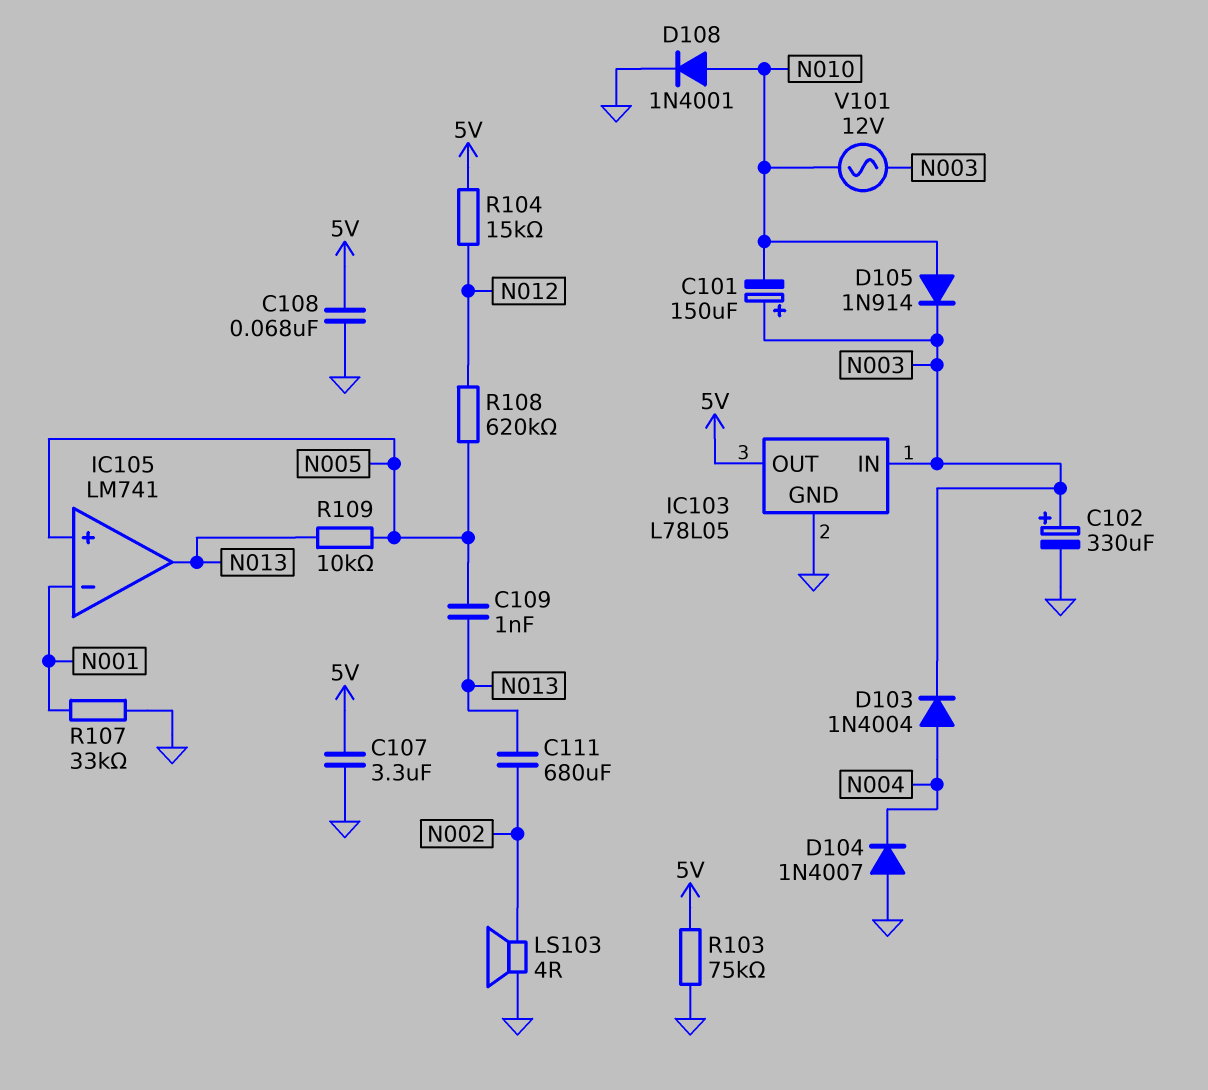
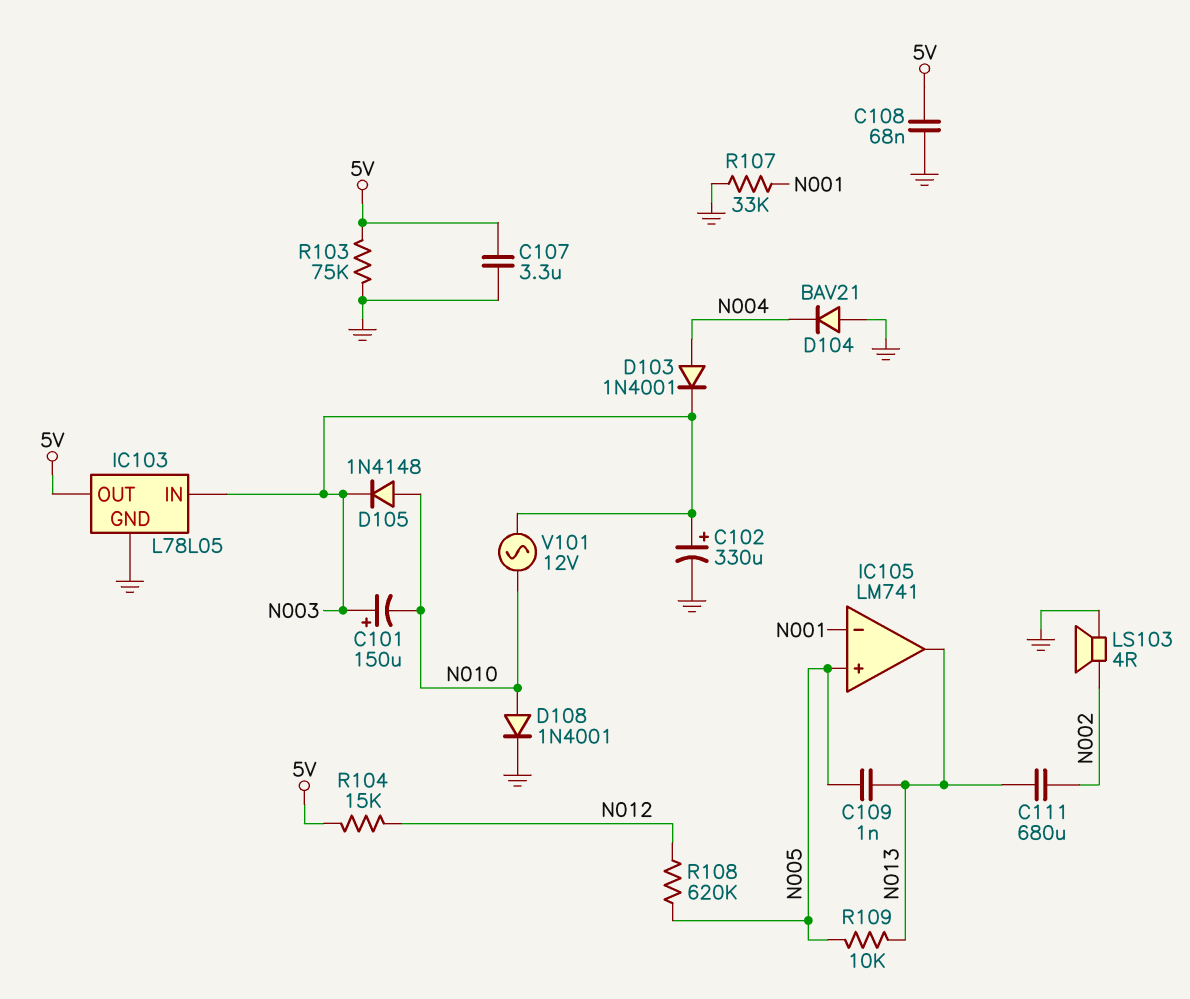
D103: diode 1N4004 (A N004, K N003) -> diode 1N4001 (A N004, K N003)
D104: diode 1N4007 (A GND, K N004) -> diode BAV21 (A GND, K N004)
D105: diode 1N914 (A N010, K N003) -> diode 1N4148 (A N010, K N003)

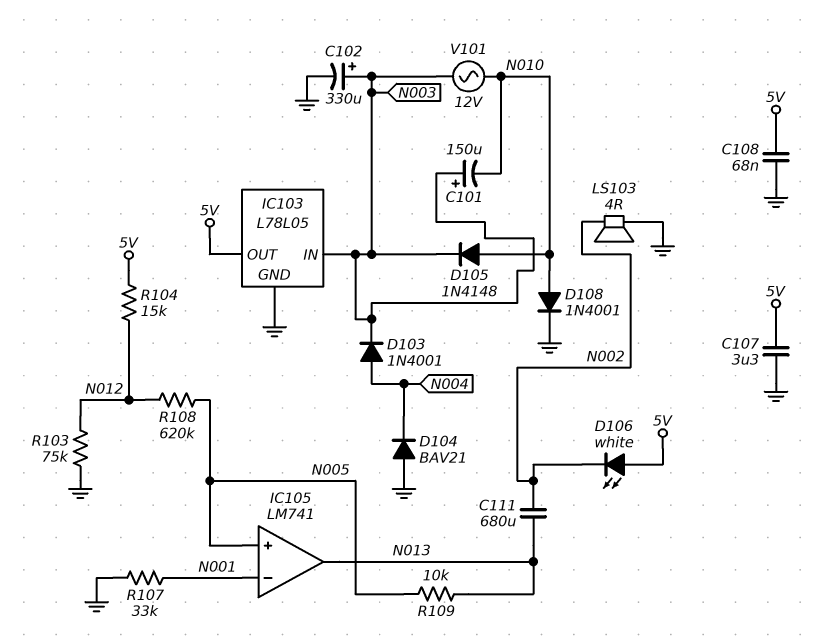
C109: 1nF (N005, N013) -> none
D106: none -> LED white (A 5V, K N002)
R103: 75k (5V, GND) -> 75k (GND, N012)

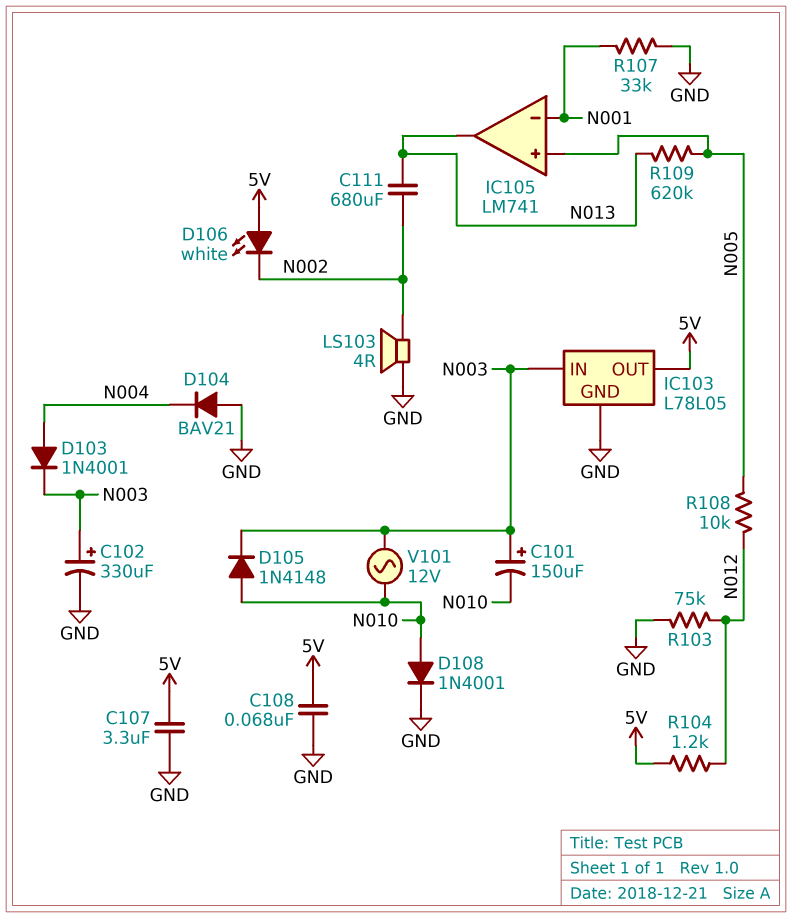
R104: 15k (5V, N012) -> 1.2k (5V, N012)
R108: 620k (N005, N012) -> 10k (N005, N012)
R109: 10k (N005, N013) -> 620k (N005, N013)

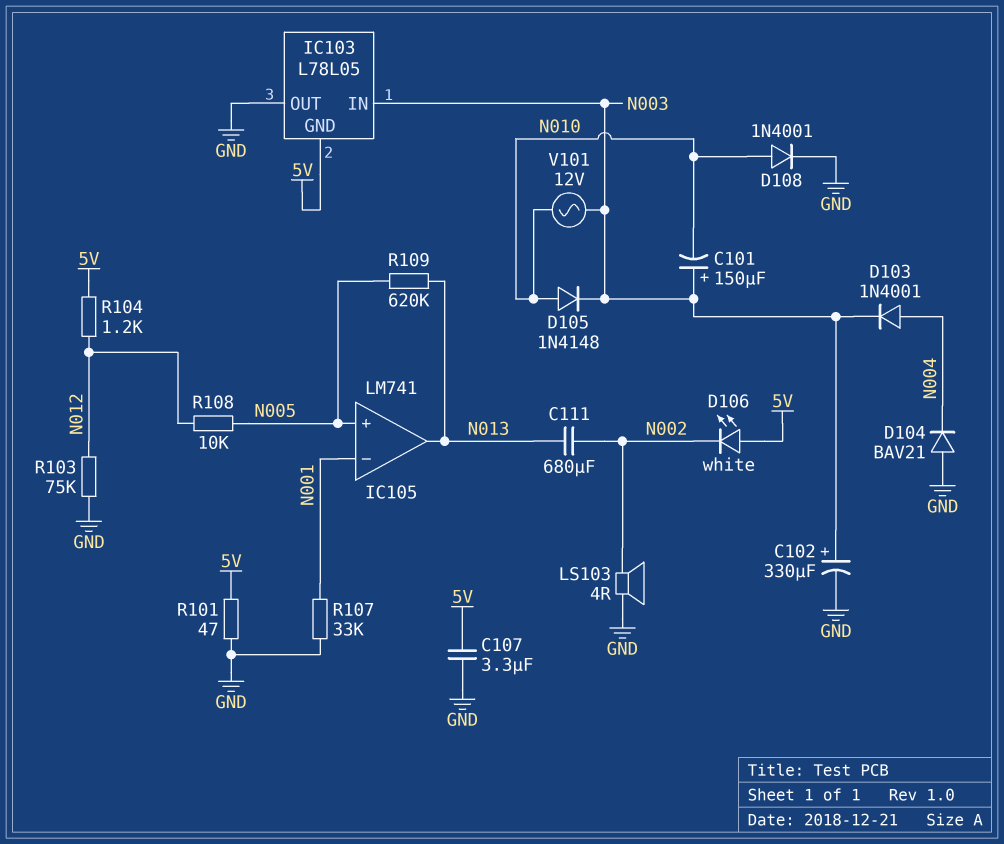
C108: 68nF (5V, GND) -> none
IC103 pin GND: GND -> 5V
IC103 pin OUT: 5V -> GND
R101: none -> 47 (5V, GND)

